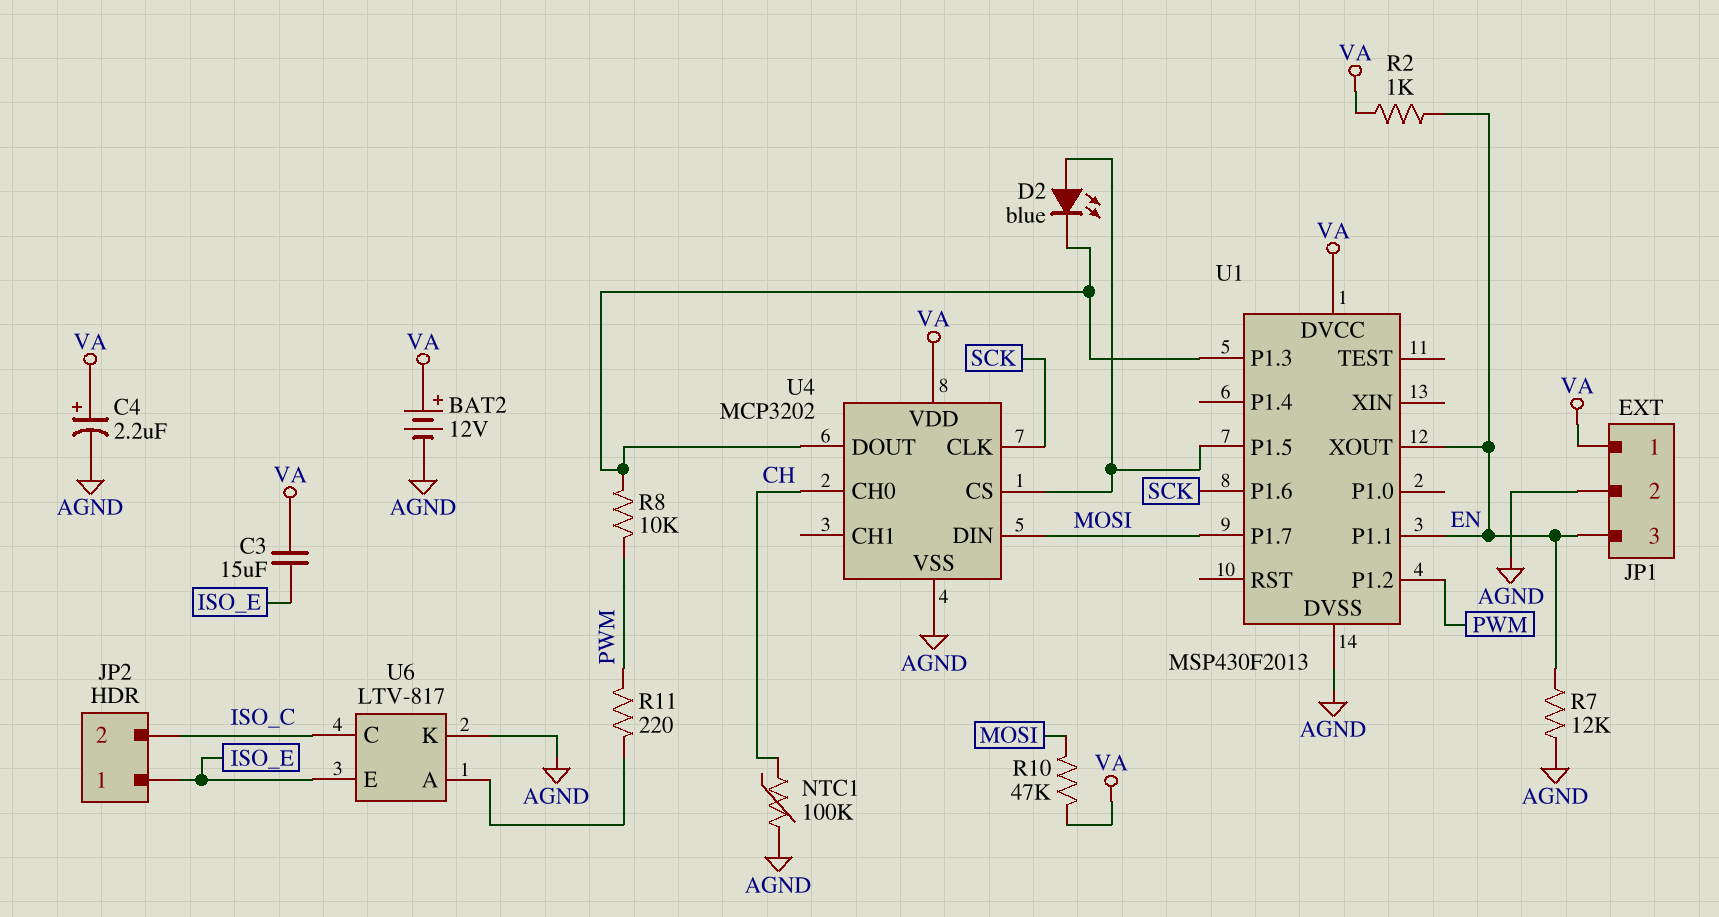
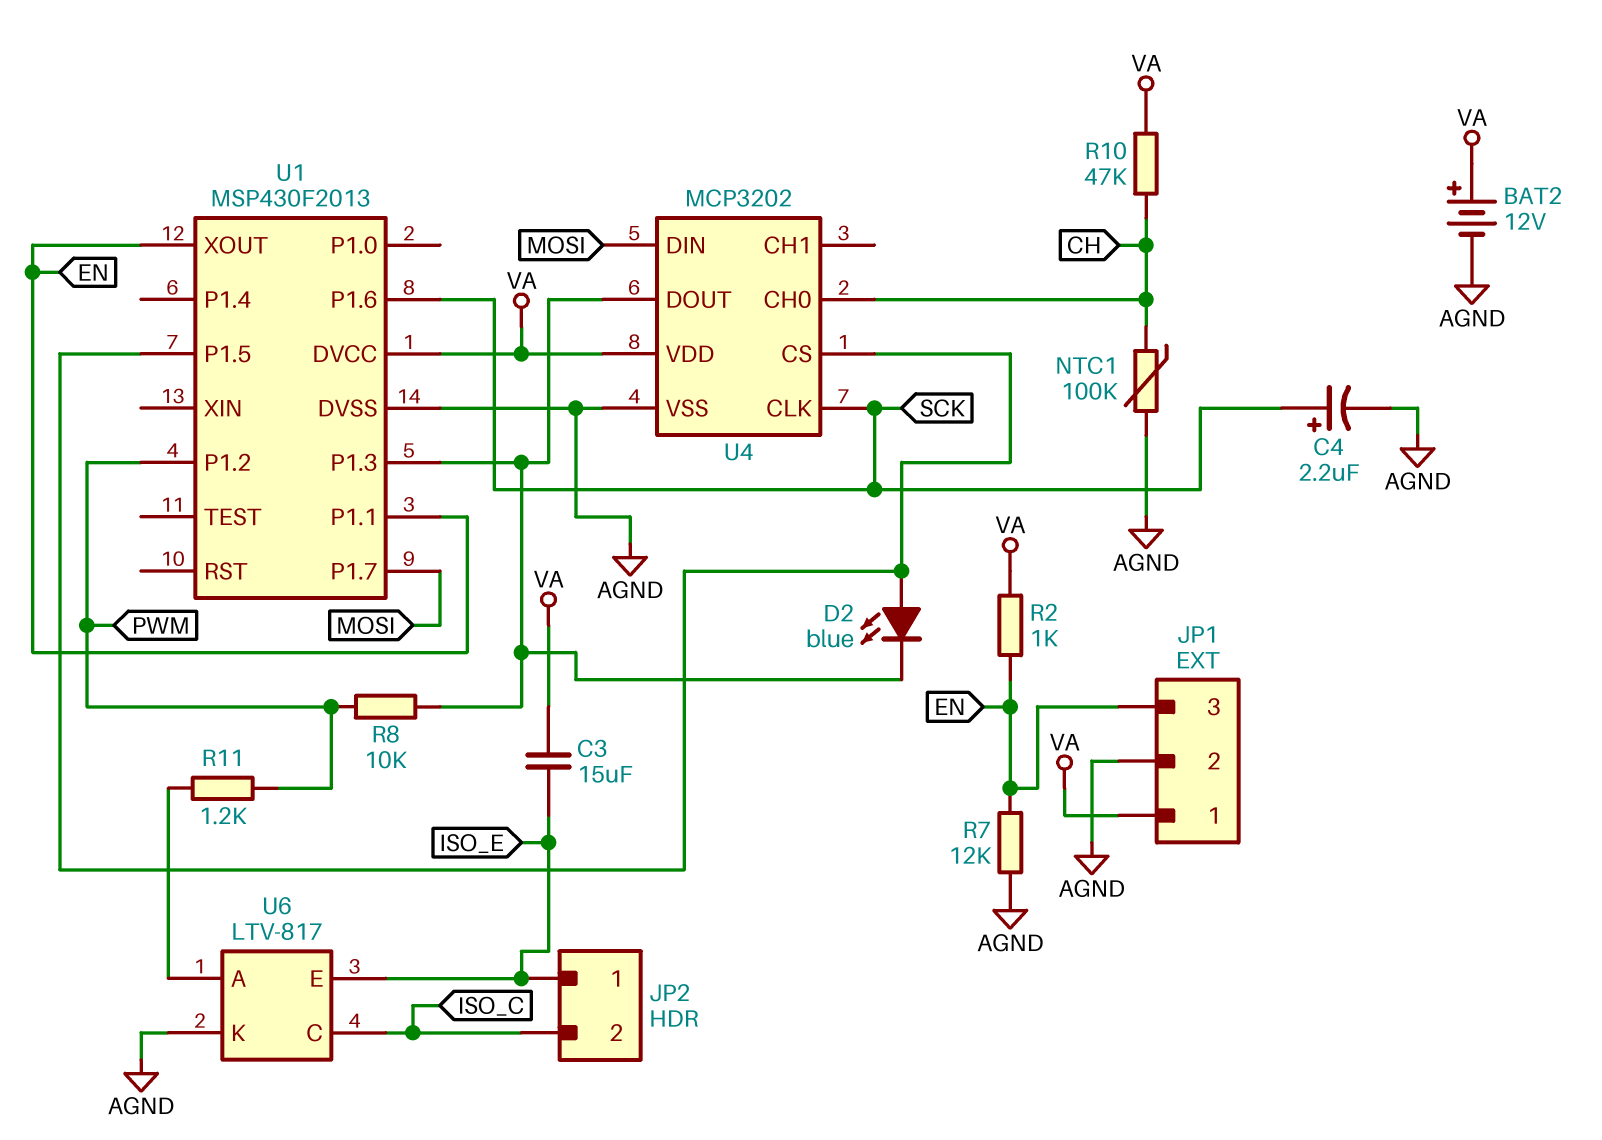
C4: 2.2uF (plus VA, minus AGND) -> 2.2uF (plus SCK, minus AGND)
R10: 47k (MOSI, VA) -> 47k (CH, VA)
R11: 220 (PWM, U6/A) -> 1.2k (PWM, U6/A)

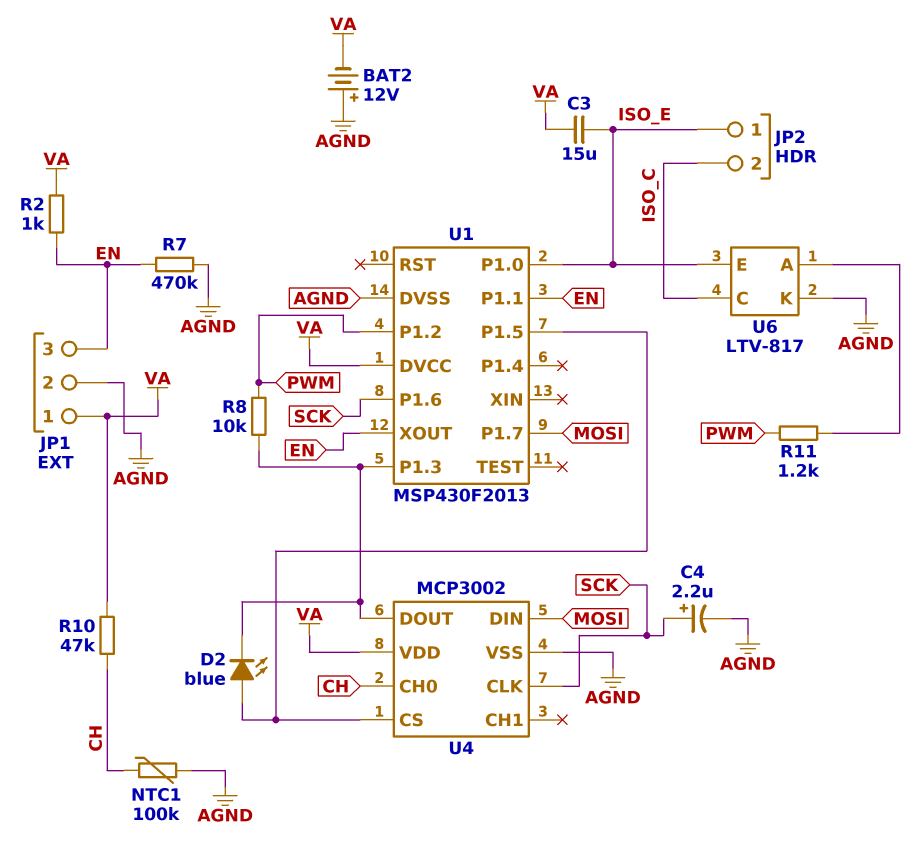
BAT2: 12V (plus VA, minus AGND) -> 12V (plus AGND, minus VA)
R7: 12k (AGND, EN) -> 470k (AGND, EN)
U1 pin P1.0: none -> ISO_E
U4: MCP3202 -> MCP3002

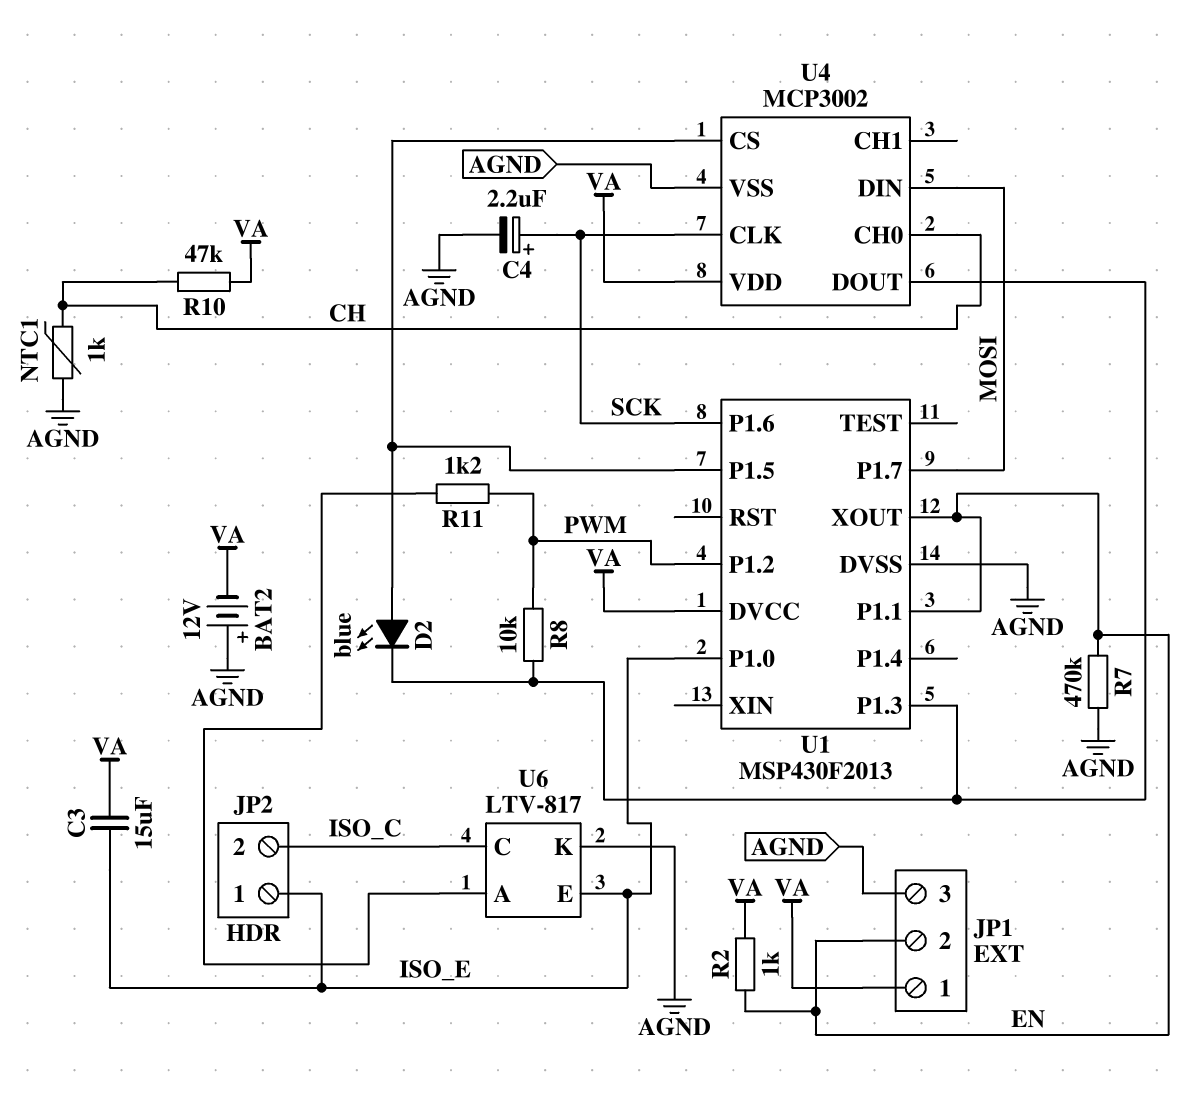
JP1 pin 2: AGND -> EN
JP1 pin 3: EN -> AGND
NTC1: 100k (AGND, CH) -> 1k (AGND, CH)

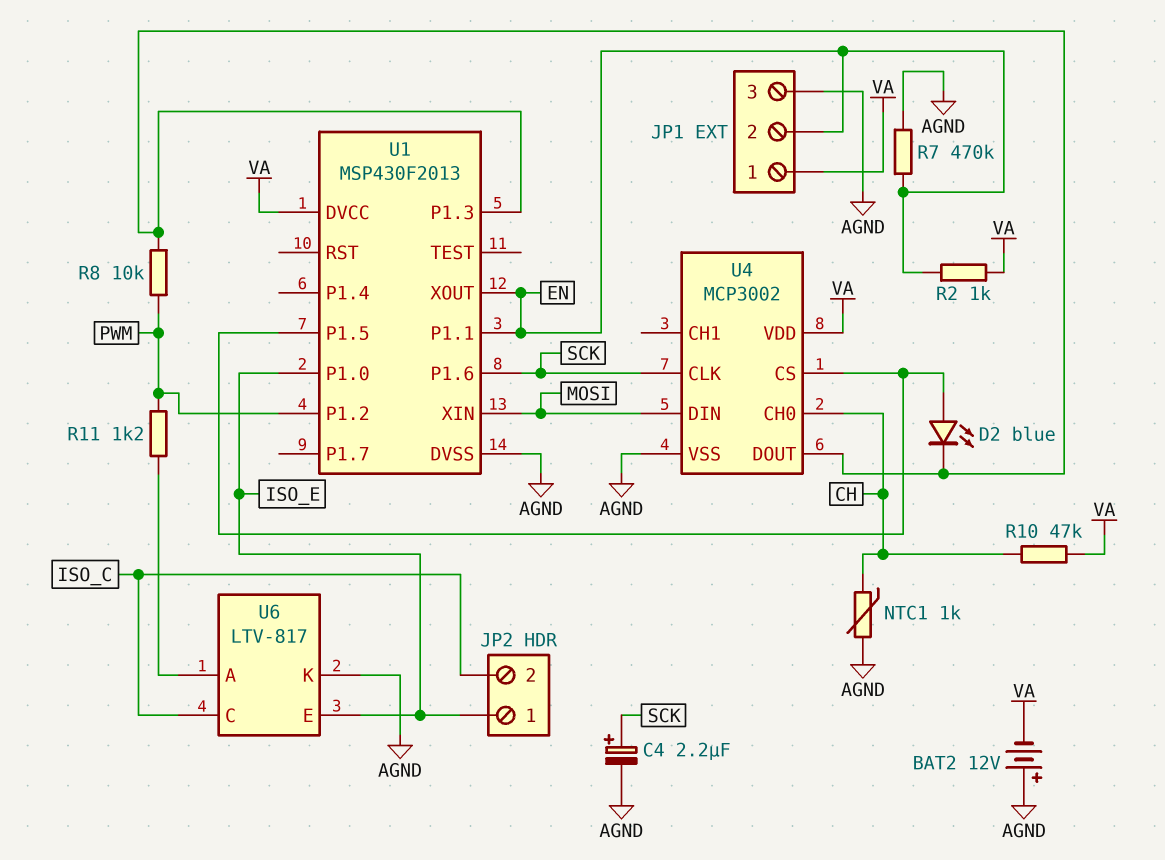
C3: 15uF (ISO_E, VA) -> none
U1 pin P1.7: MOSI -> none
U1 pin XIN: none -> MOSI

